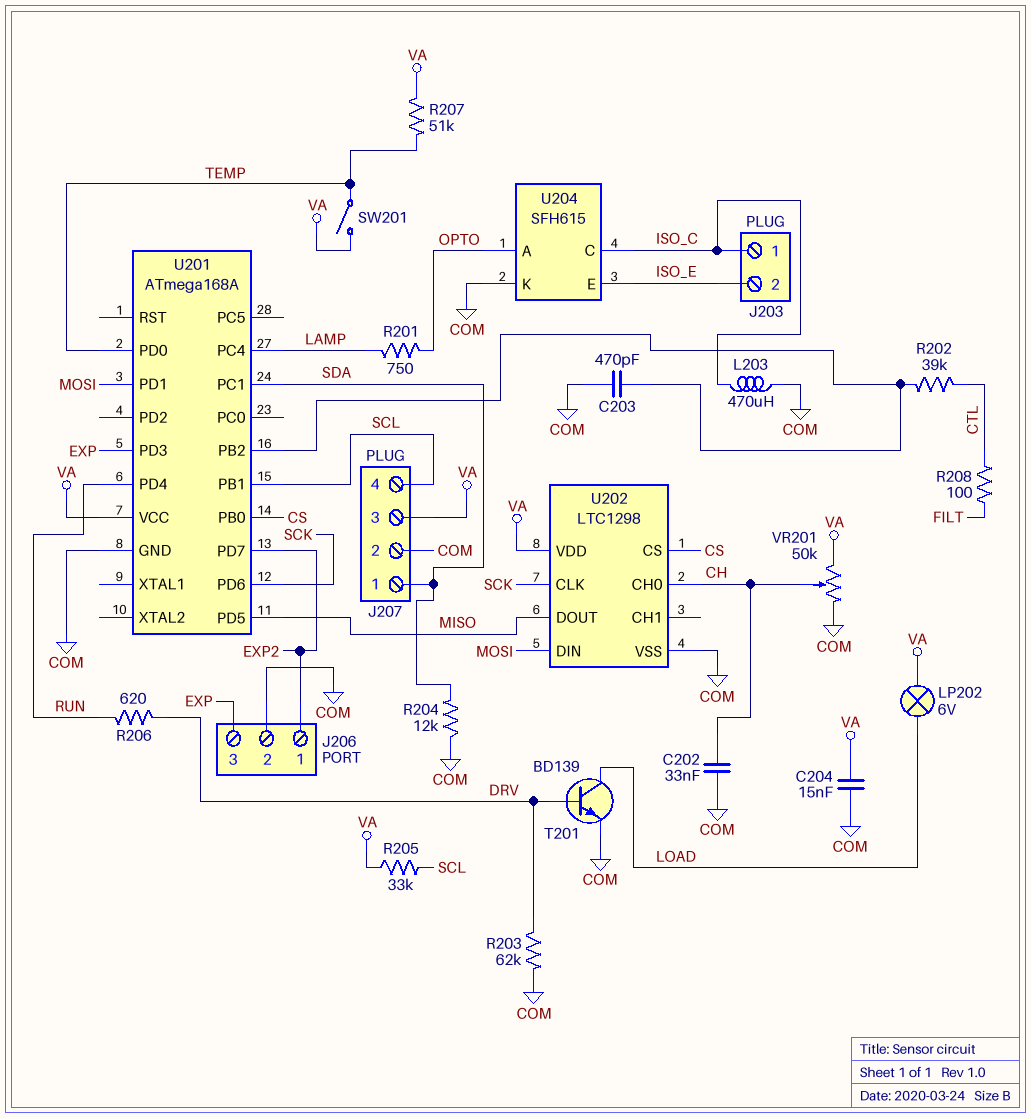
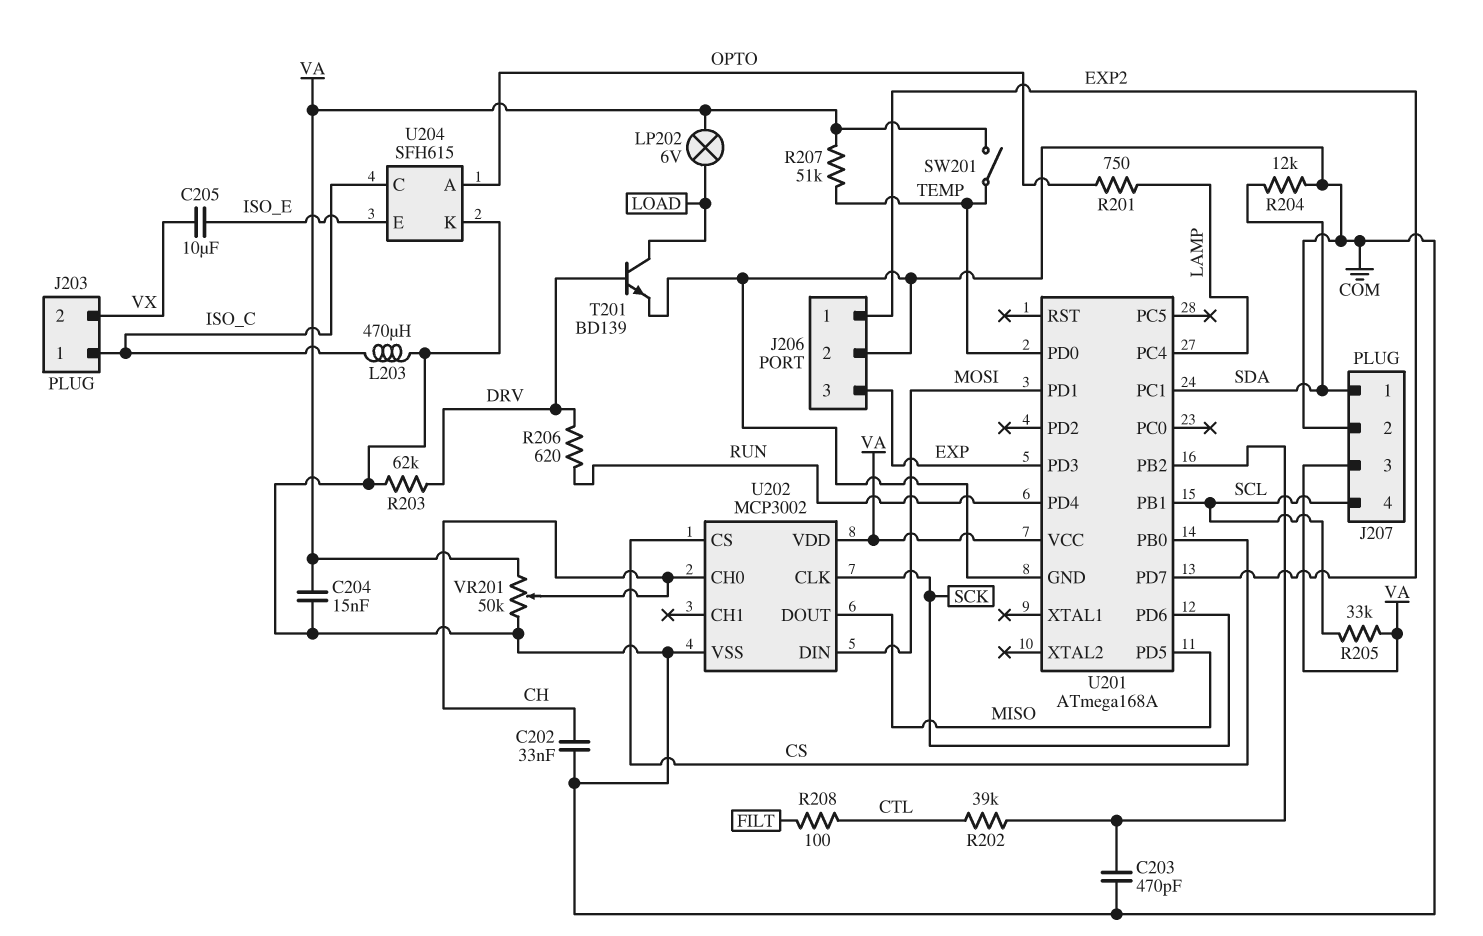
C205: none -> 10uF (ISO_E, VX)
J203 pin 2: ISO_E -> VX
U202: LTC1298 -> MCP3002

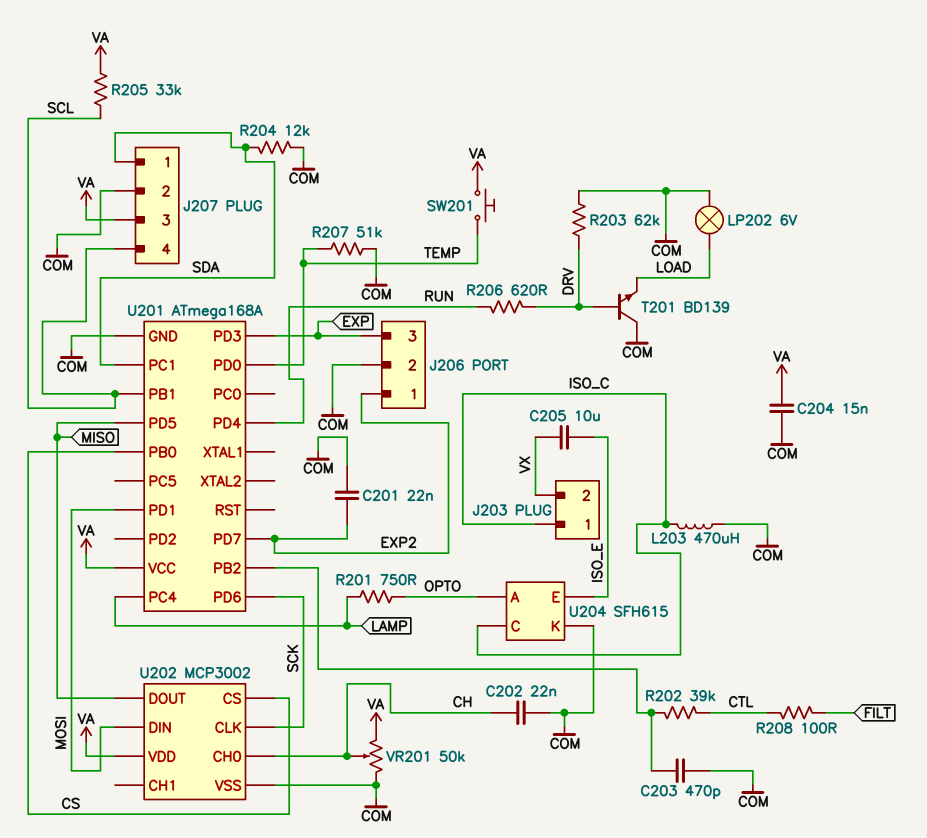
C201: none -> 22nF (COM, EXP2)
C202: 33nF (CH, COM) -> 22nF (CH, COM)
LP202: lamp 6V (LOAD, VA) -> lamp 6V (COM, LOAD)
R207: 51k (TEMP, VA) -> 51k (COM, TEMP)
SW201: switch (TEMP, VA) -> button (TEMP, VA)
T201: NPN BD139 (B DRV, C LOAD, E COM) -> NPN BD139 (B DRV, C COM, E LOAD)

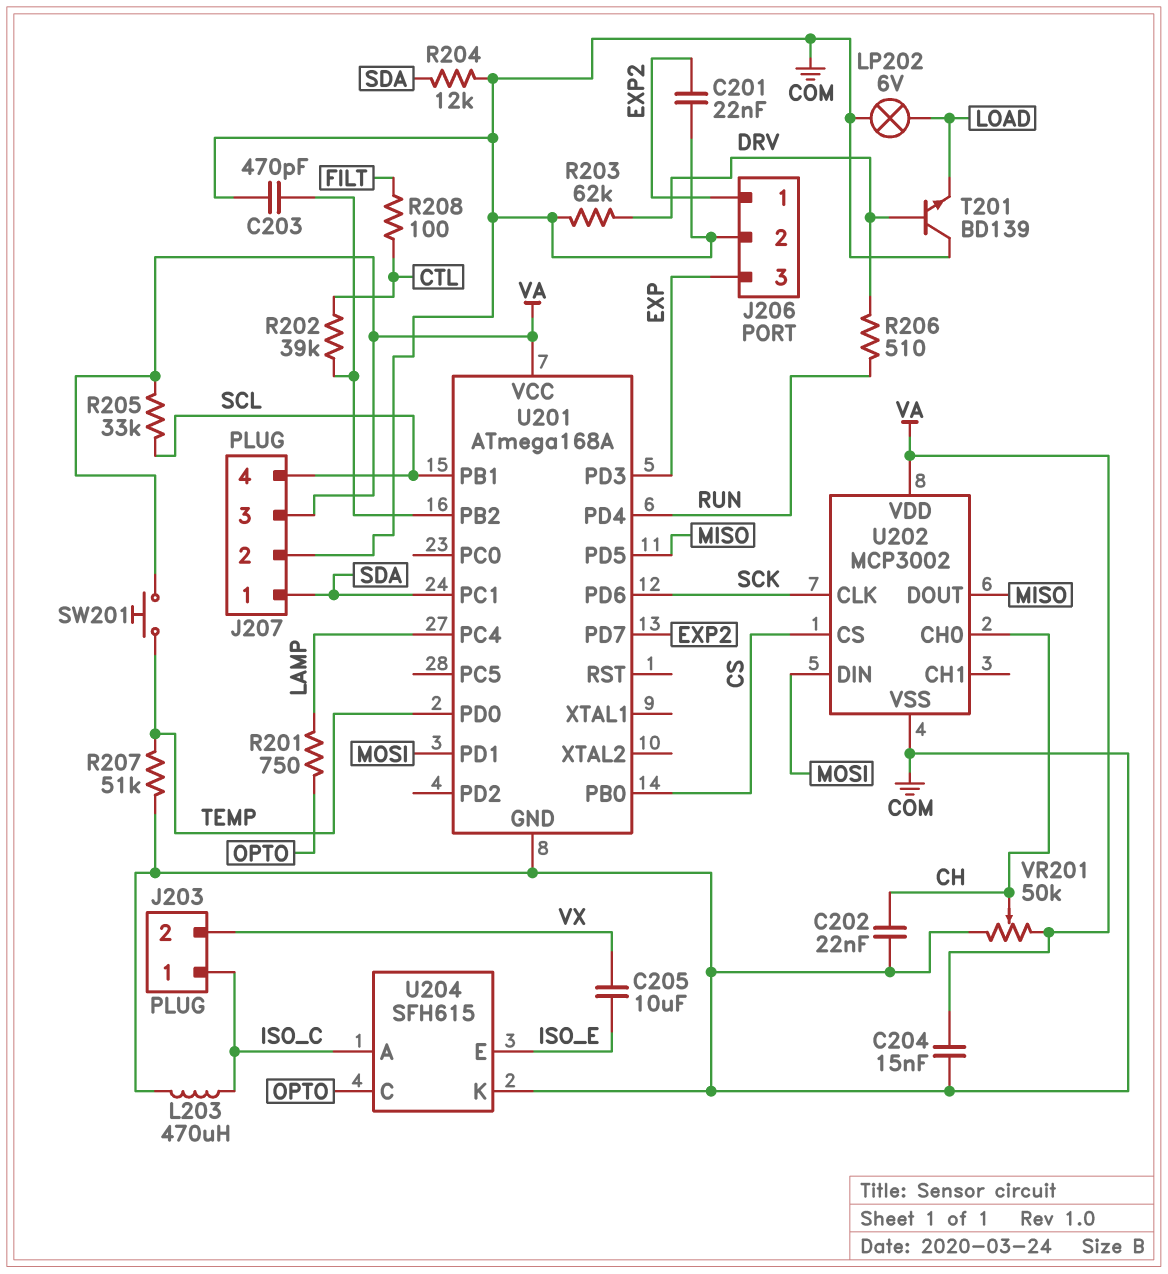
R206: 620 (DRV, RUN) -> 510 (DRV, RUN)
U204 pin A: OPTO -> ISO_C
U204 pin C: ISO_C -> OPTO

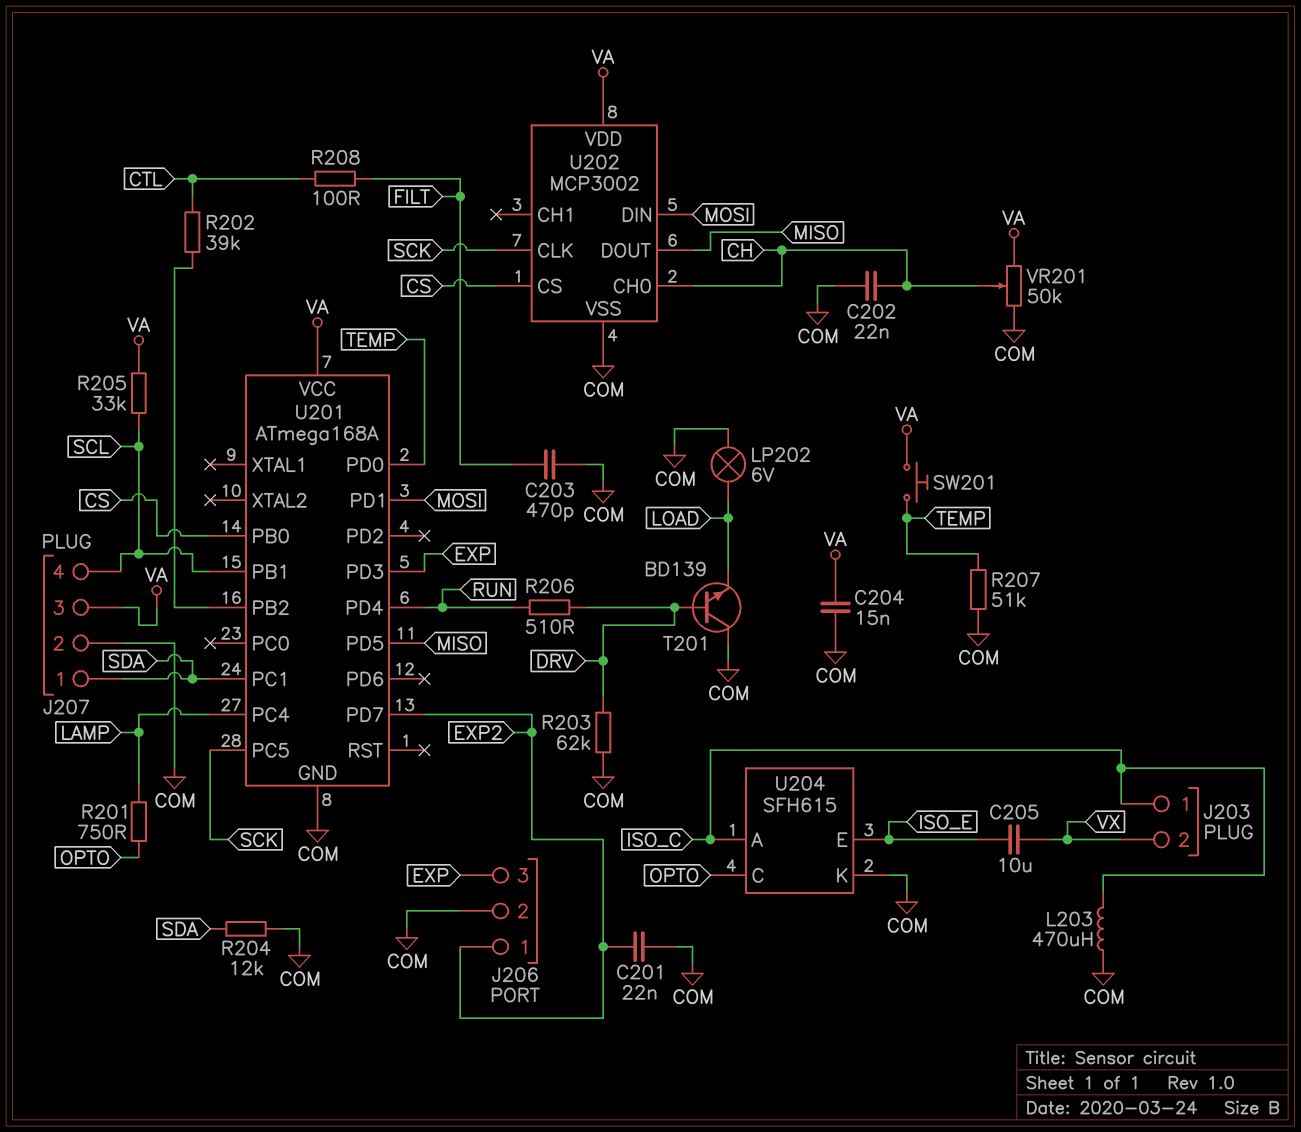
C203: 470pF (COM, U201/PB2) -> 470pF (COM, FILT)
U201 pin PC5: none -> SCK
U201 pin PD6: SCK -> none

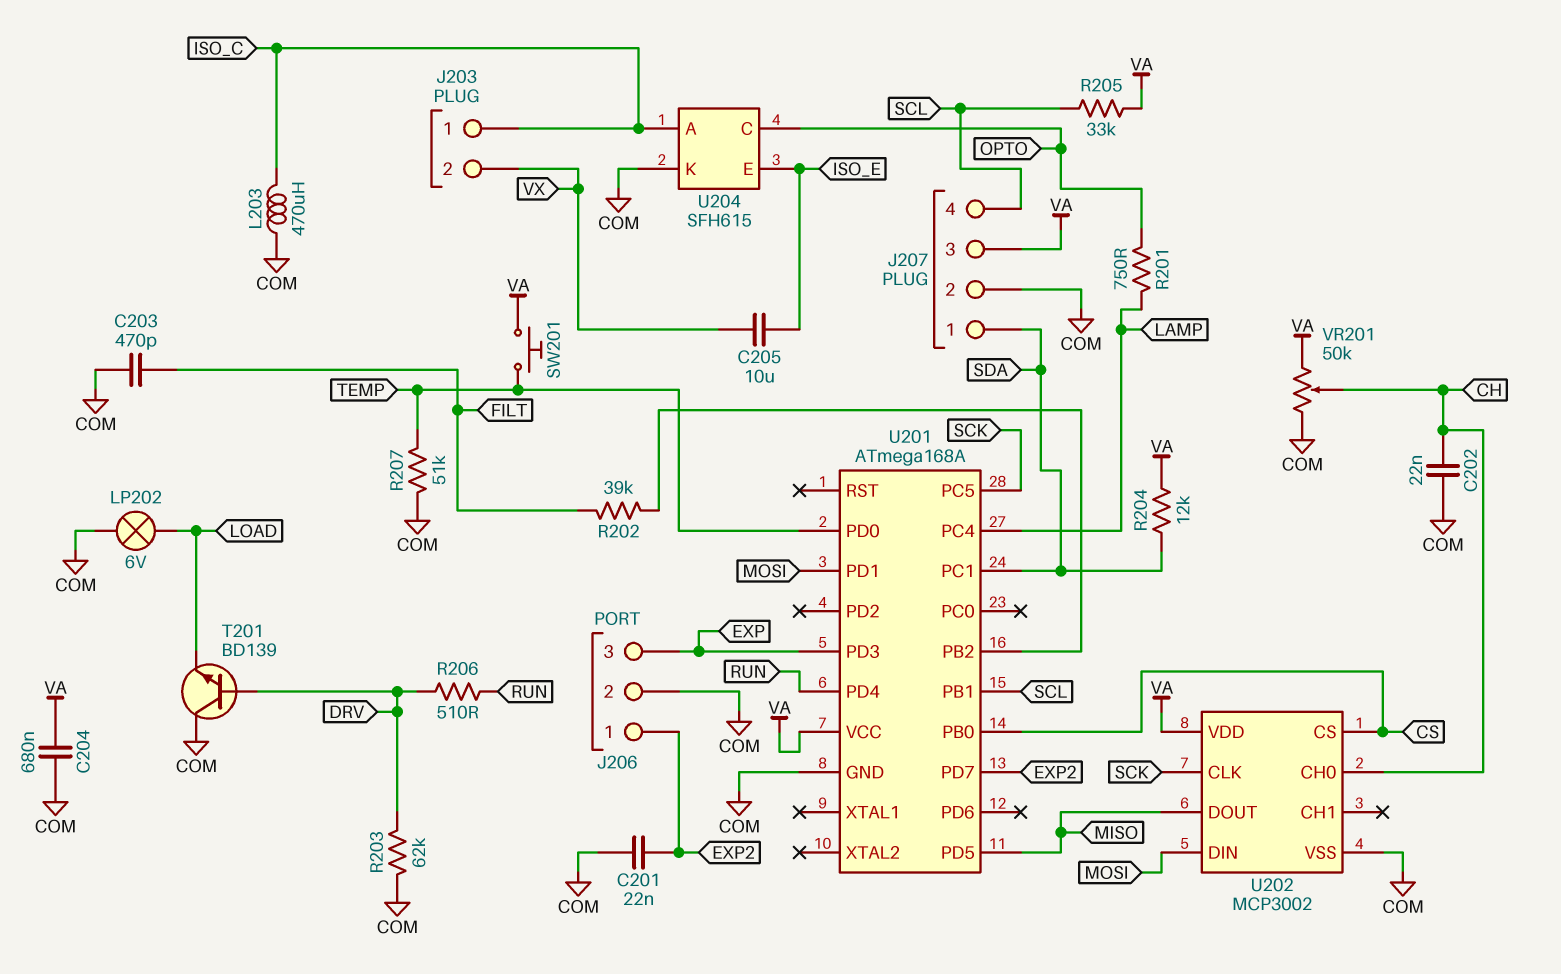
C204: 15nF (COM, VA) -> 680nF (COM, VA)
R202: 39k (CTL, U201/PB2) -> 39k (FILT, U201/PB2)
R204: 12k (COM, SDA) -> 12k (SDA, VA)
R208: 100 (CTL, FILT) -> none

